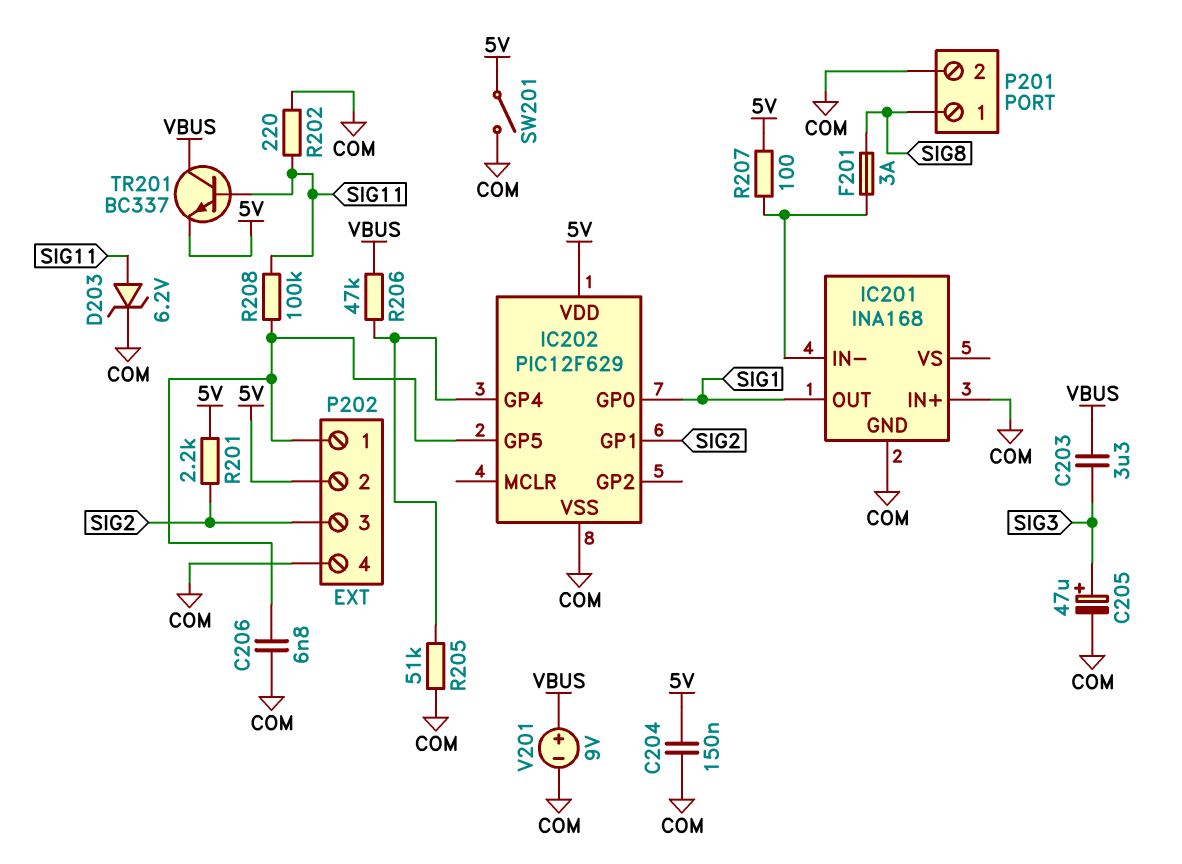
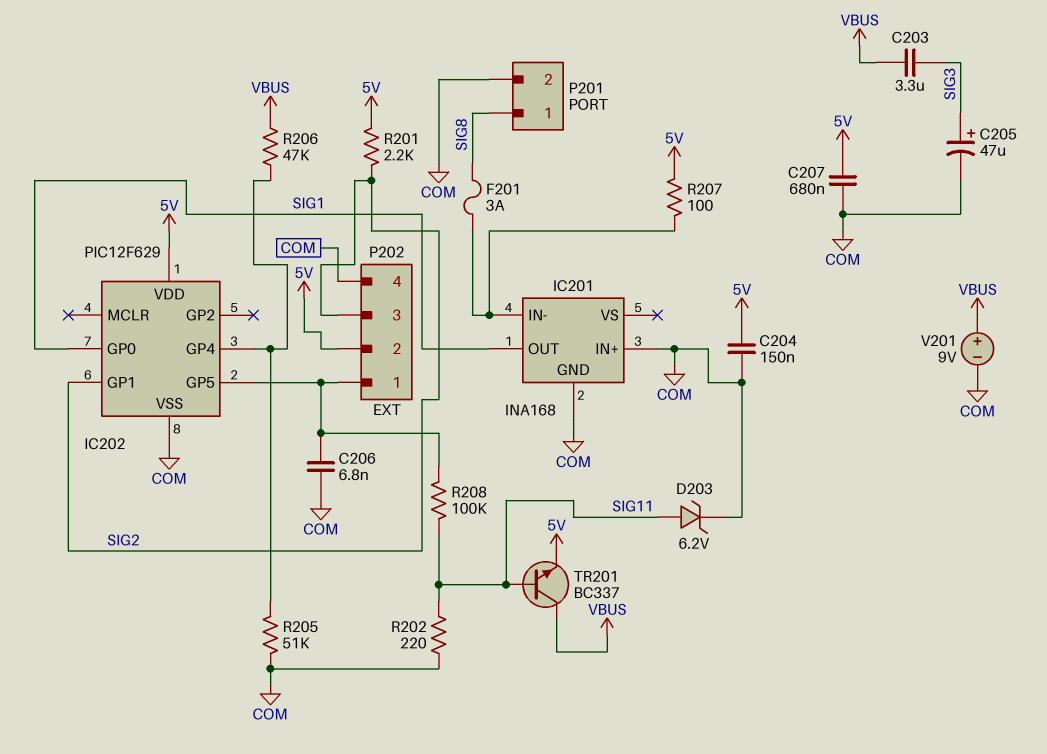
C207: none -> 680nF (5V, COM)
SW201: switch (5V, COM) -> none

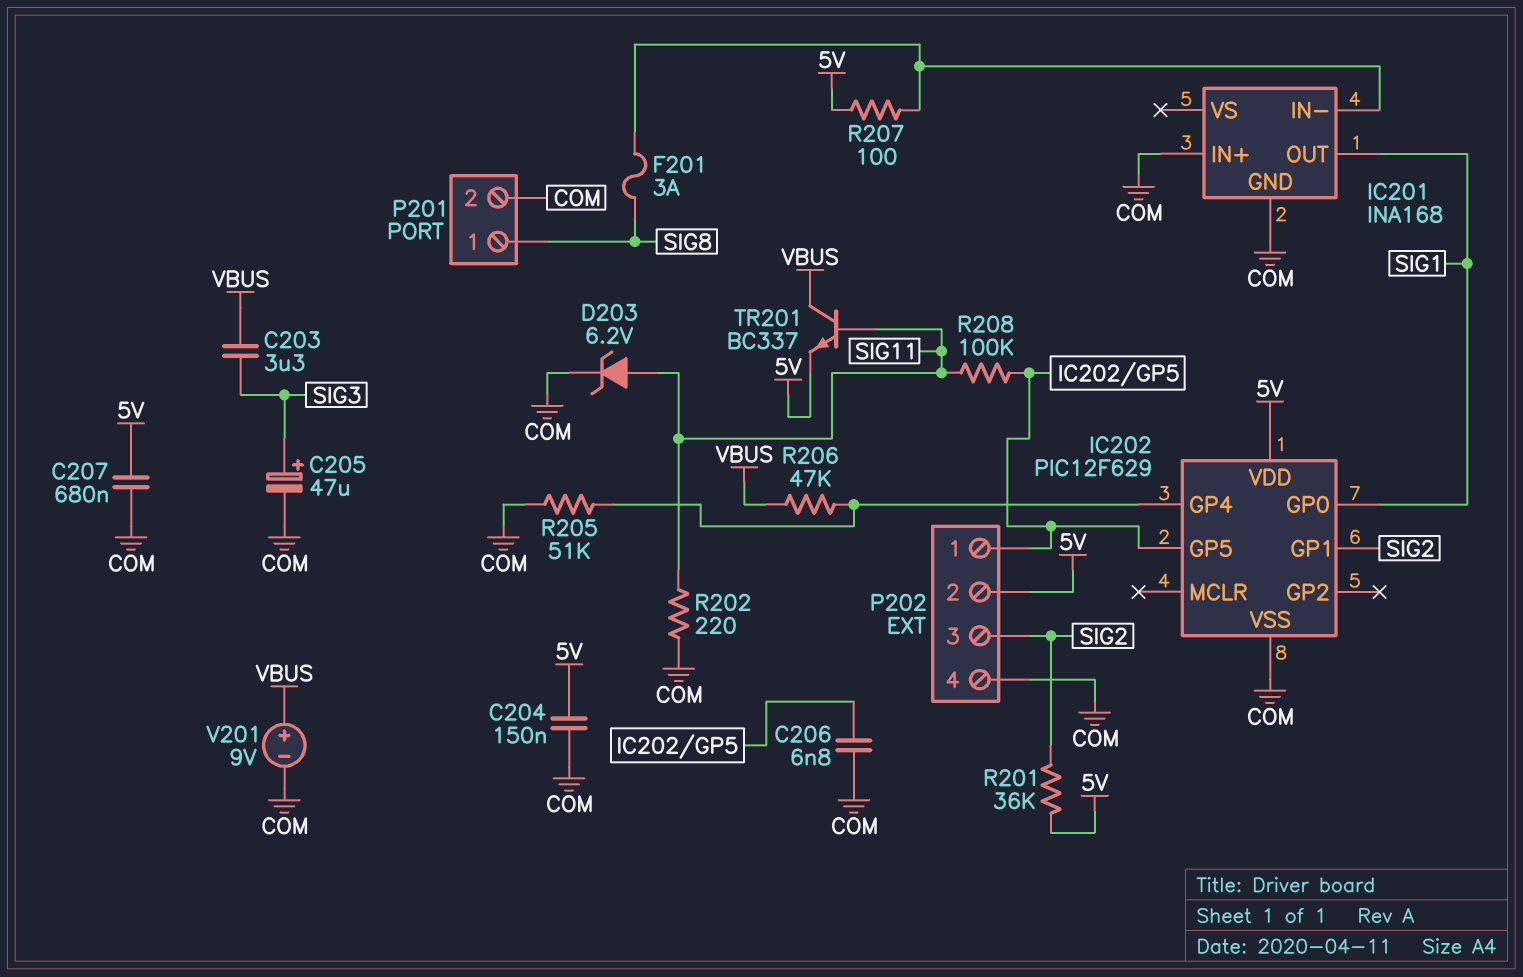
R201: 2.2k (5V, SIG2) -> 36k (5V, SIG2)

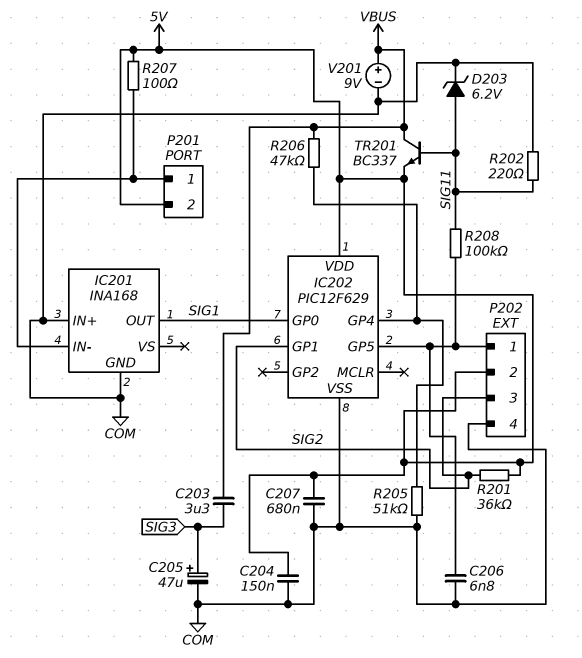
F201: 3A (IC201/IN-, SIG8) -> none
P201 pin 1: SIG8 -> IC201/IN-
P201 pin 2: COM -> 5V

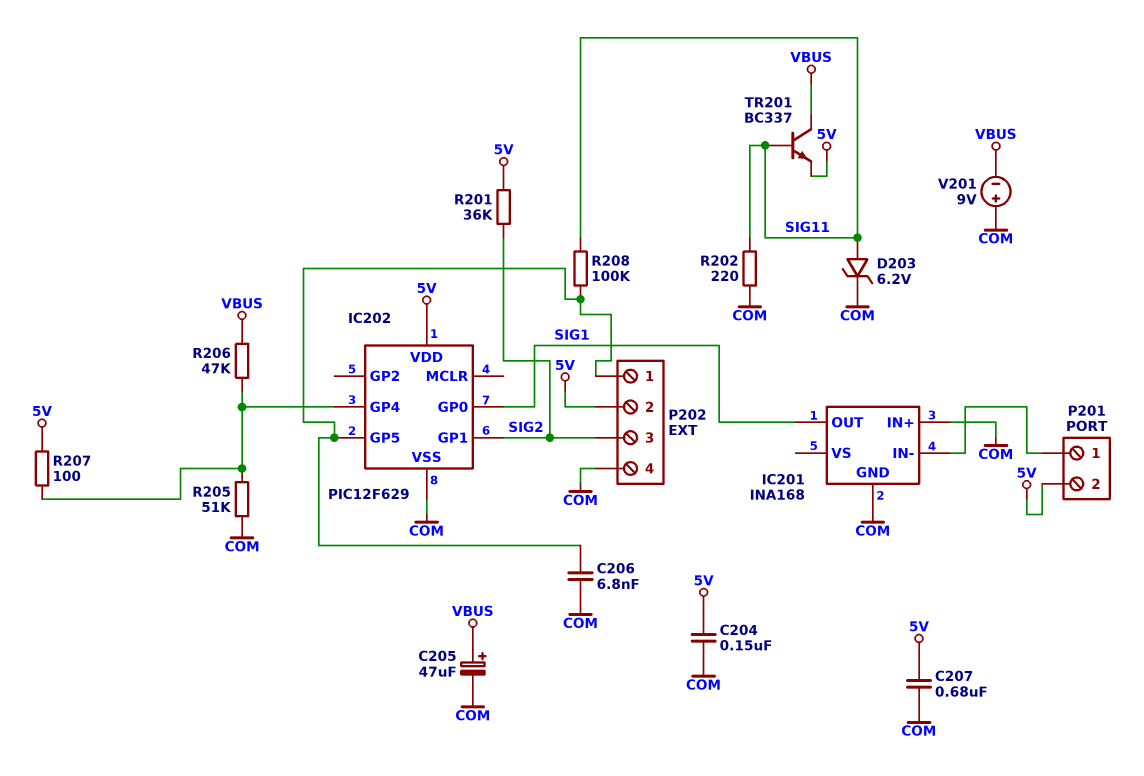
C203: 3.3uF (SIG3, VBUS) -> none
C205: 47uF (plus SIG3, minus COM) -> 47uF (plus VBUS, minus COM)
R207: 100 (5V, IC201/IN-) -> 100 (5V, IC202/GP4)
V201: 9V (plus VBUS, minus COM) -> 9V (plus COM, minus VBUS)

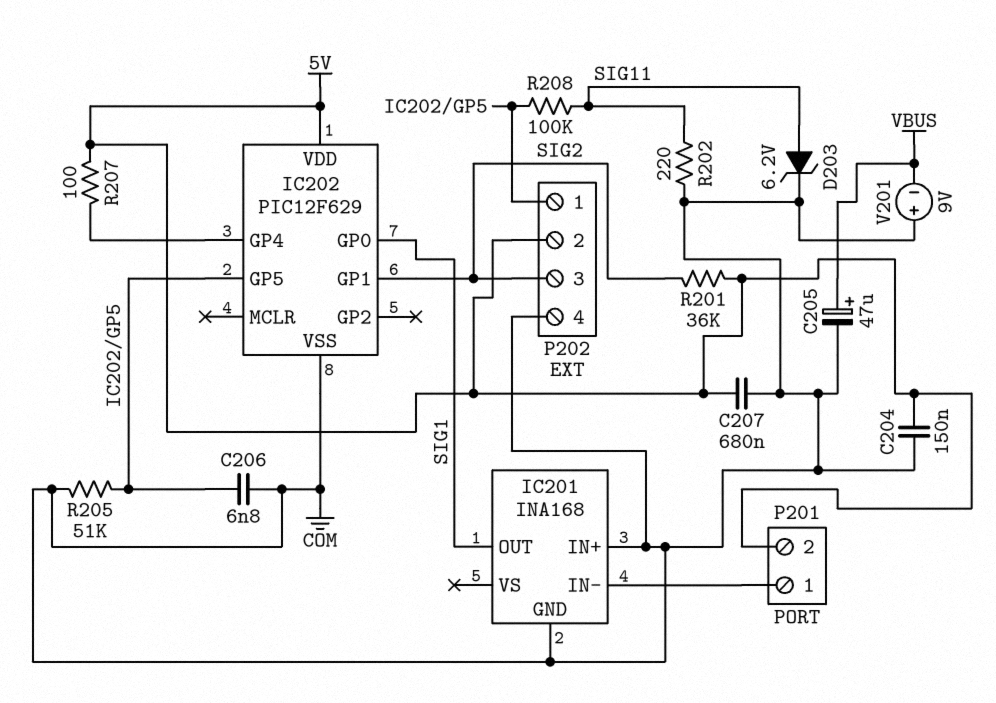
R205: 51k (COM, IC202/GP4) -> 51k (COM, IC202/GP5)
R206: 47k (IC202/GP4, VBUS) -> none
TR201: NPN BC337 (B SIG11, C VBUS, E 5V) -> none

